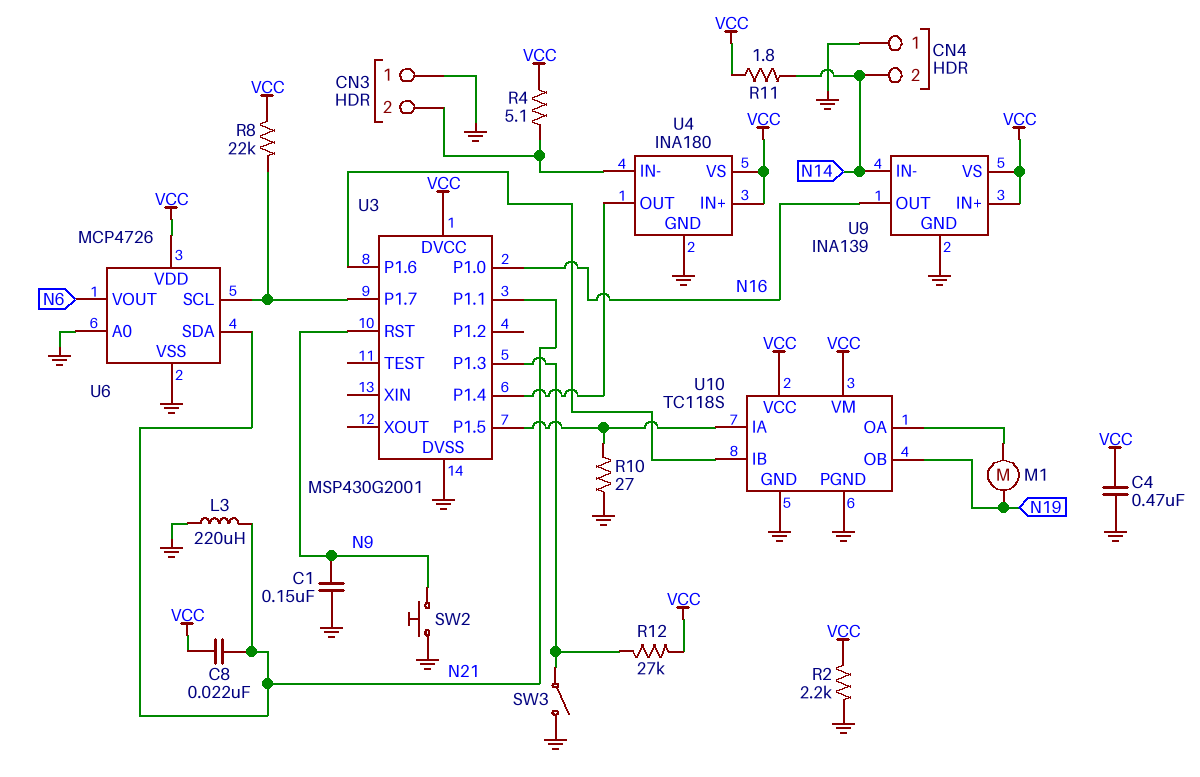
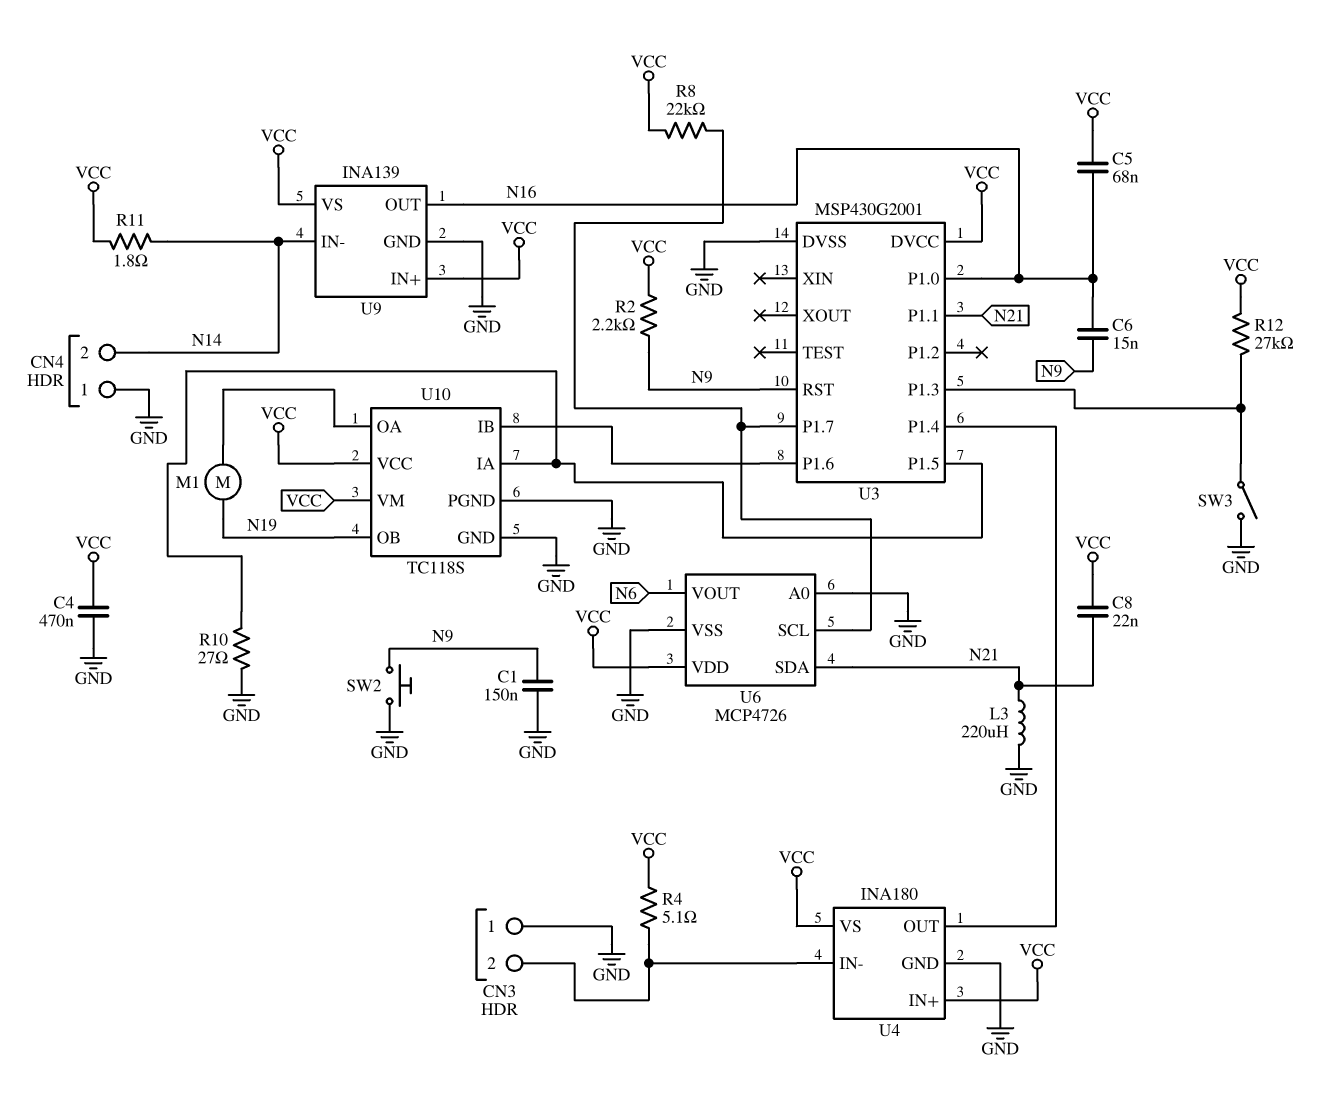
C5: none -> 68nF (N16, VCC)
C6: none -> 15nF (N9, N16)
R2: 2.2k (GND, VCC) -> 2.2k (N9, VCC)

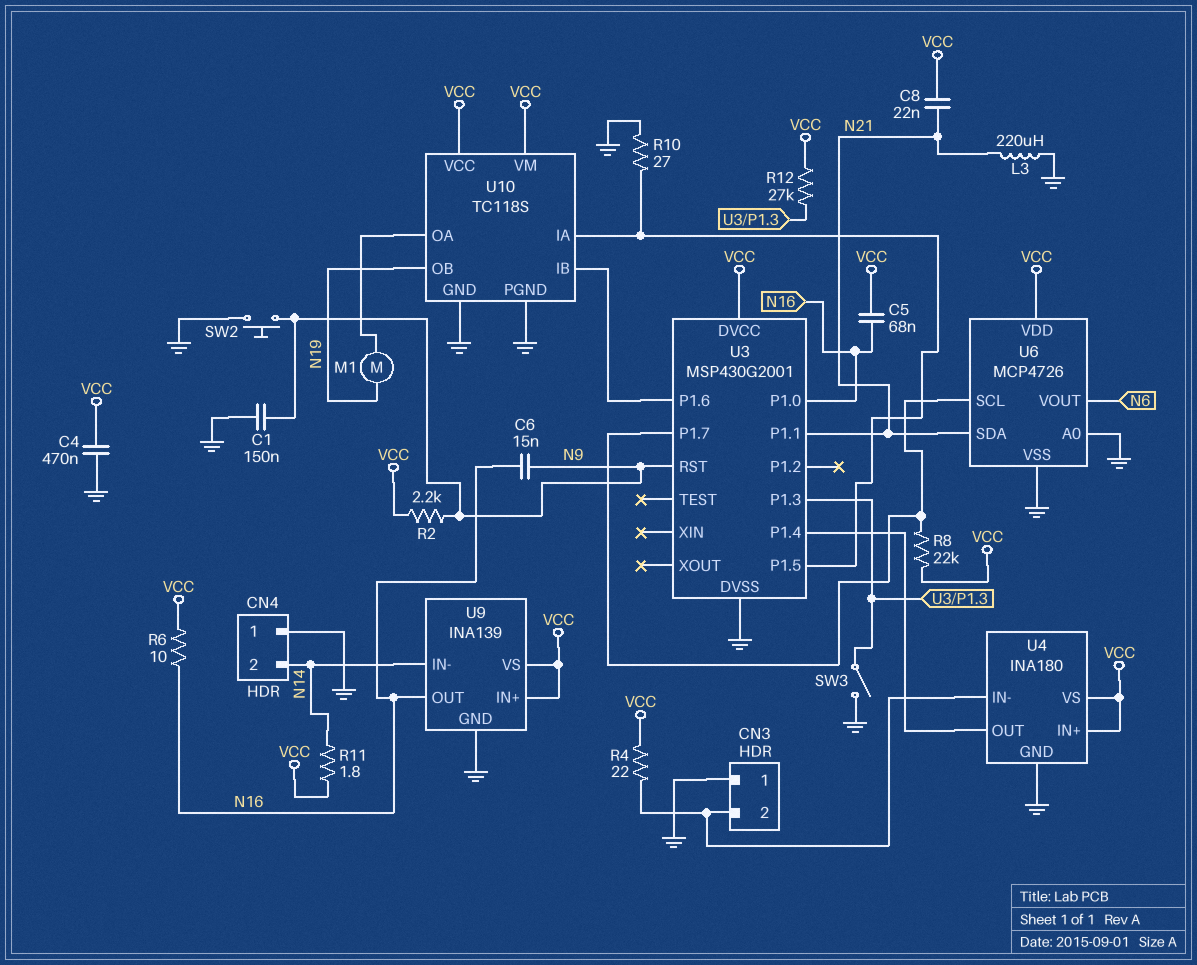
R4: 5.1 (CN3/2, VCC) -> 22 (CN3/2, VCC)
R6: none -> 10 (N16, VCC)

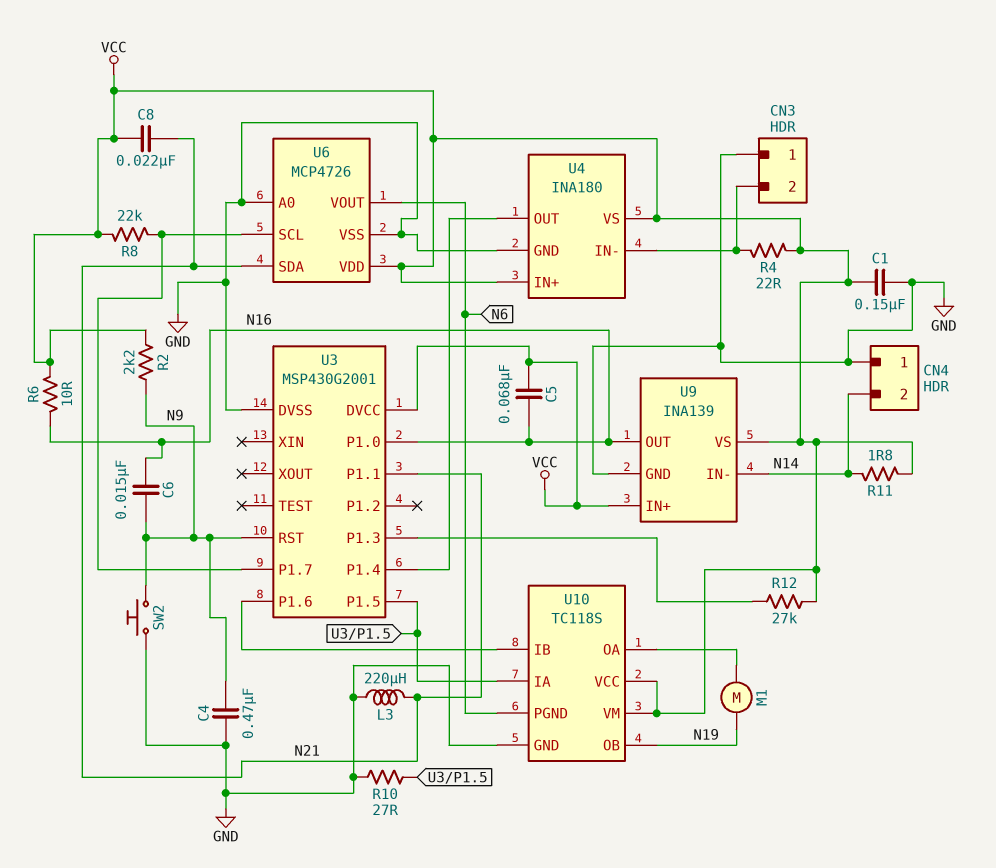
C1: 150nF (GND, N9) -> 150nF (GND, VCC)
C4: 470nF (GND, VCC) -> 470nF (GND, N9)
SW3: switch (GND, U3/P1.3) -> none
U10 pin PGND: GND -> N6

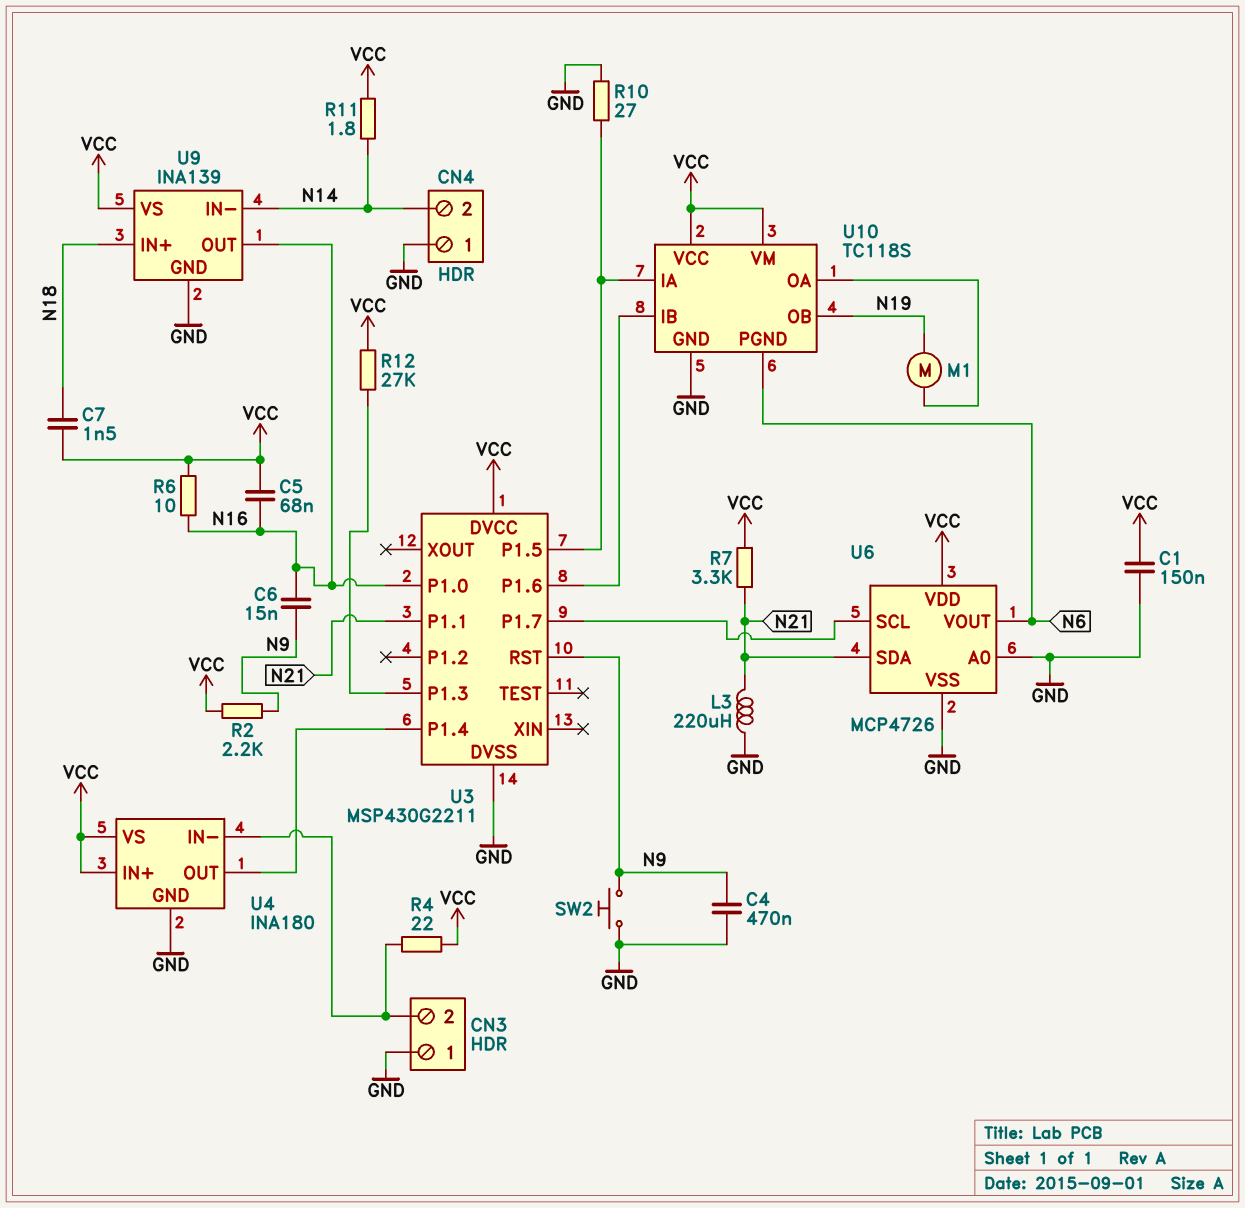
C7: none -> 1.5nF (N18, VCC)
C8: 22nF (N21, VCC) -> none
R7: none -> 3.3k (N21, VCC)
R8: 22k (U3/P1.7, VCC) -> none
U3: MSP430G2001 -> MSP430G2211
U9 pin IN+: VCC -> N18

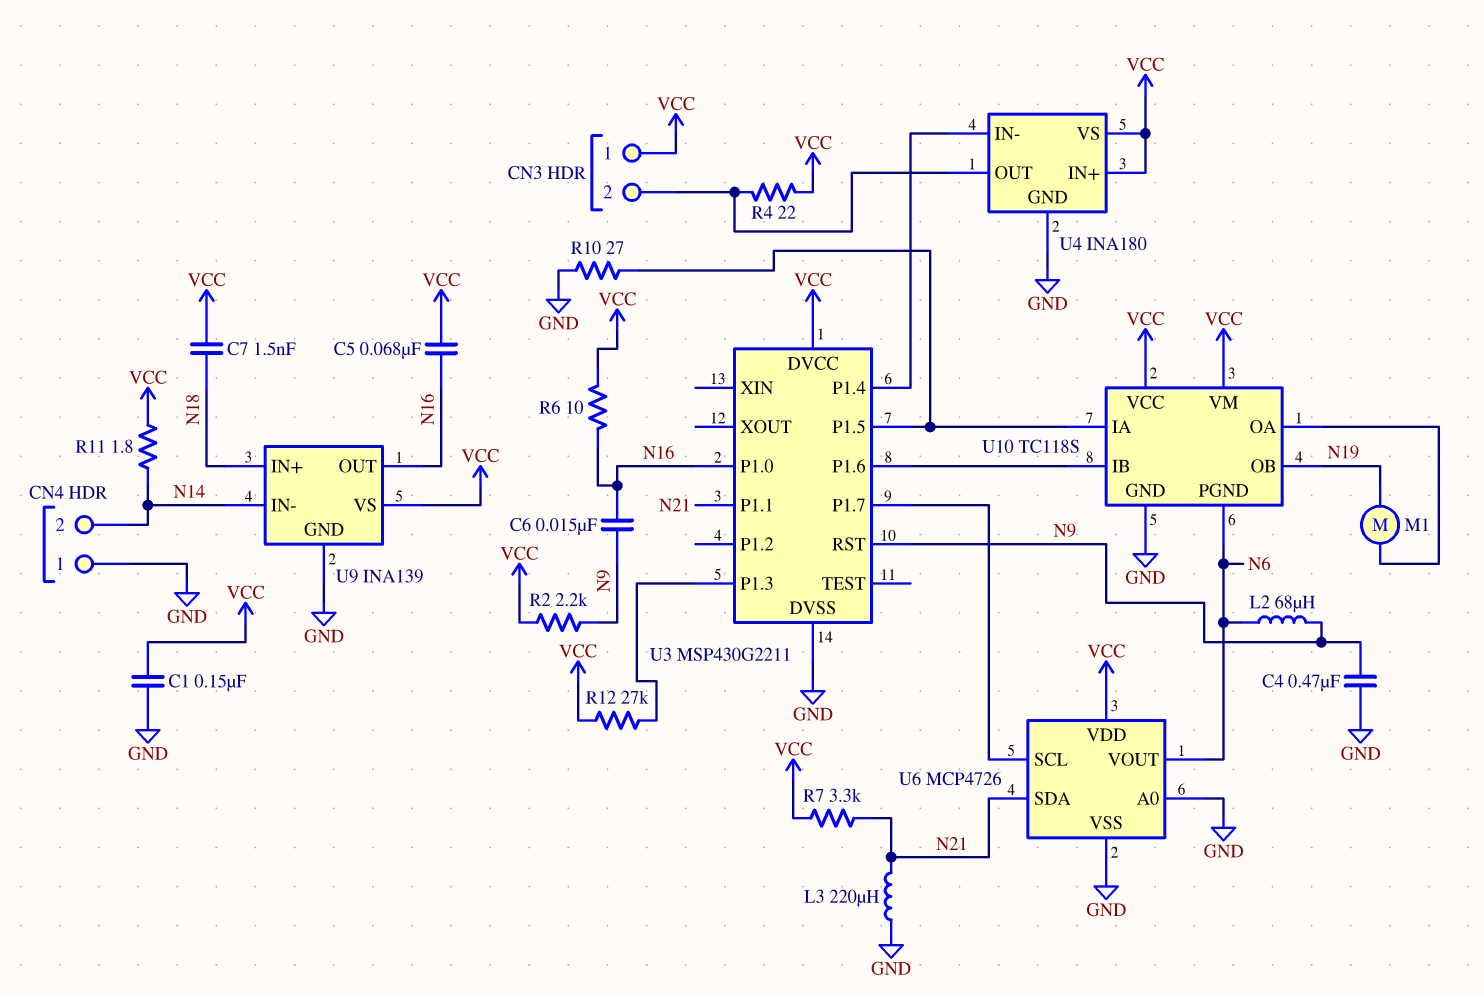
CN3 pin 1: GND -> VCC
L2: none -> 68uH (N6, N9)
SW2: button (GND, N9) -> none
U4 pin IN-: CN3/2 -> U3/P1.4
U4 pin OUT: U3/P1.4 -> CN3/2

